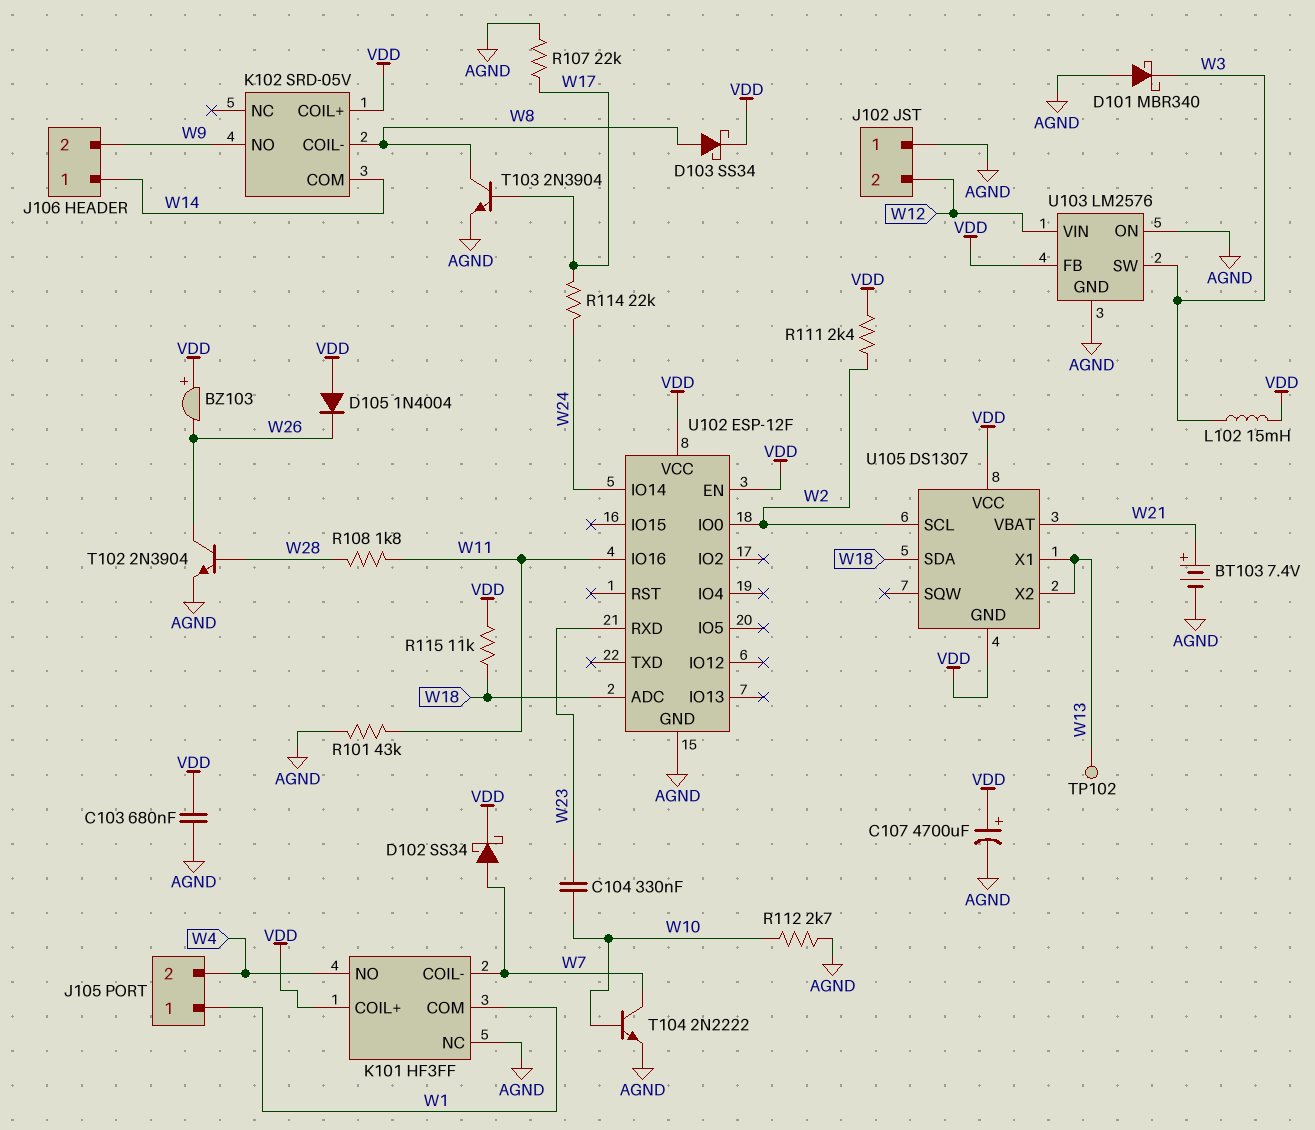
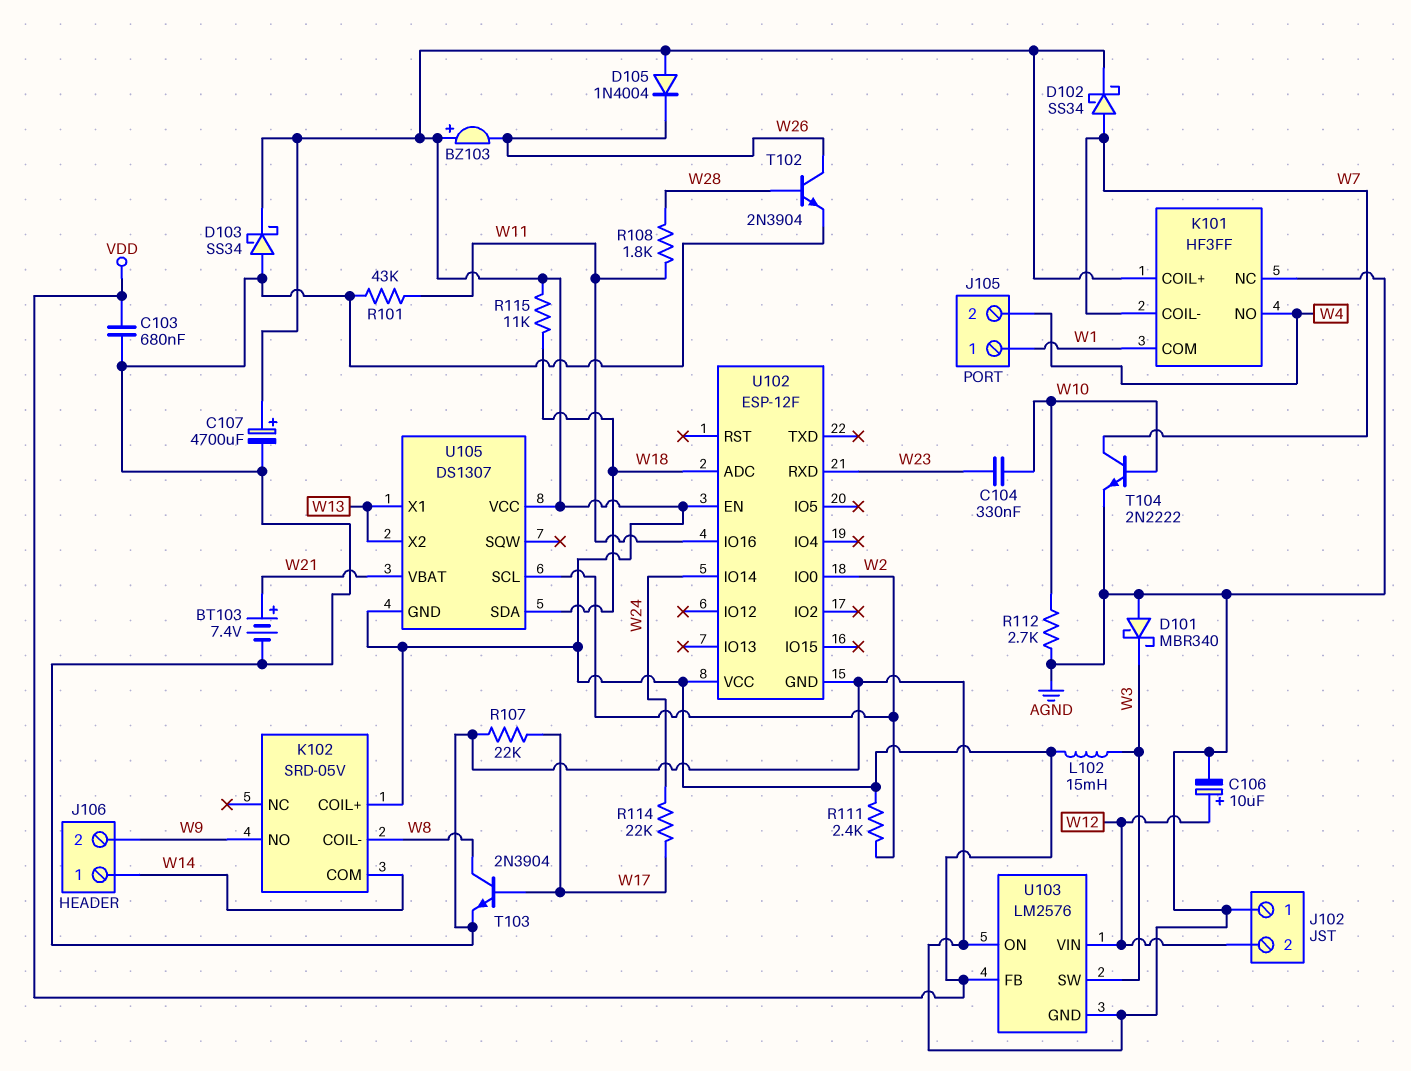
C106: none -> 10uF (plus W12, minus AGND)
D103: schottky SS34 (A W8, K VDD) -> schottky SS34 (A AGND, K VDD)
TP102: test point (W13) -> none

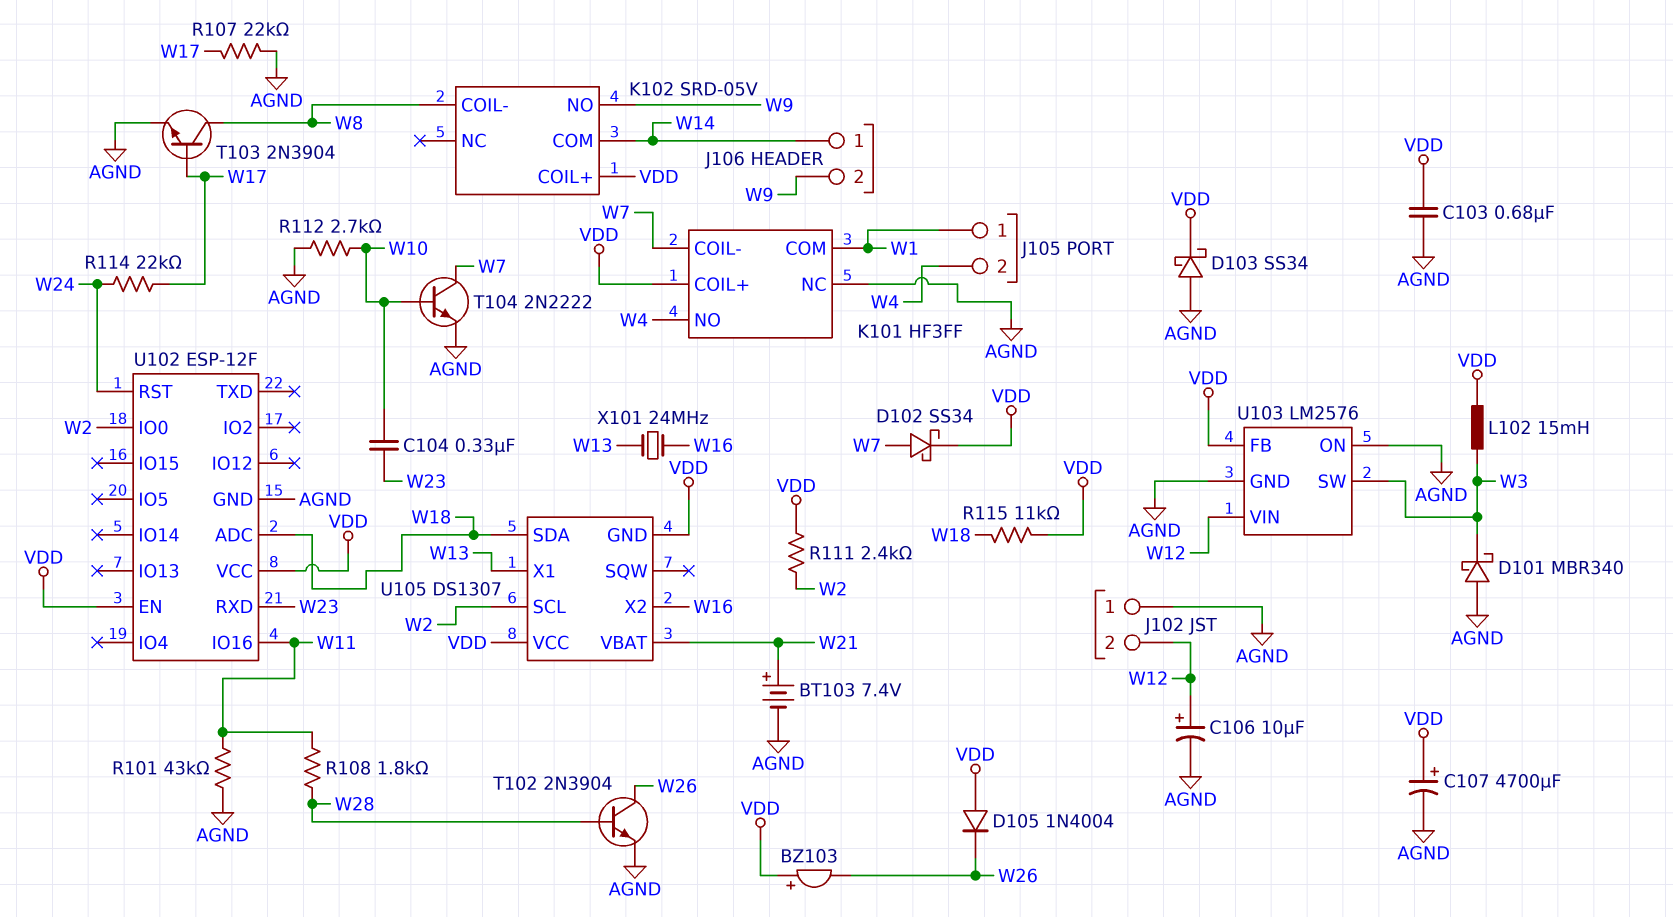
U102 pin IO14: W24 -> none
U102 pin RST: none -> W24
U105 pin X2: W13 -> W16
X101: none -> 24MHz (W13, W16)

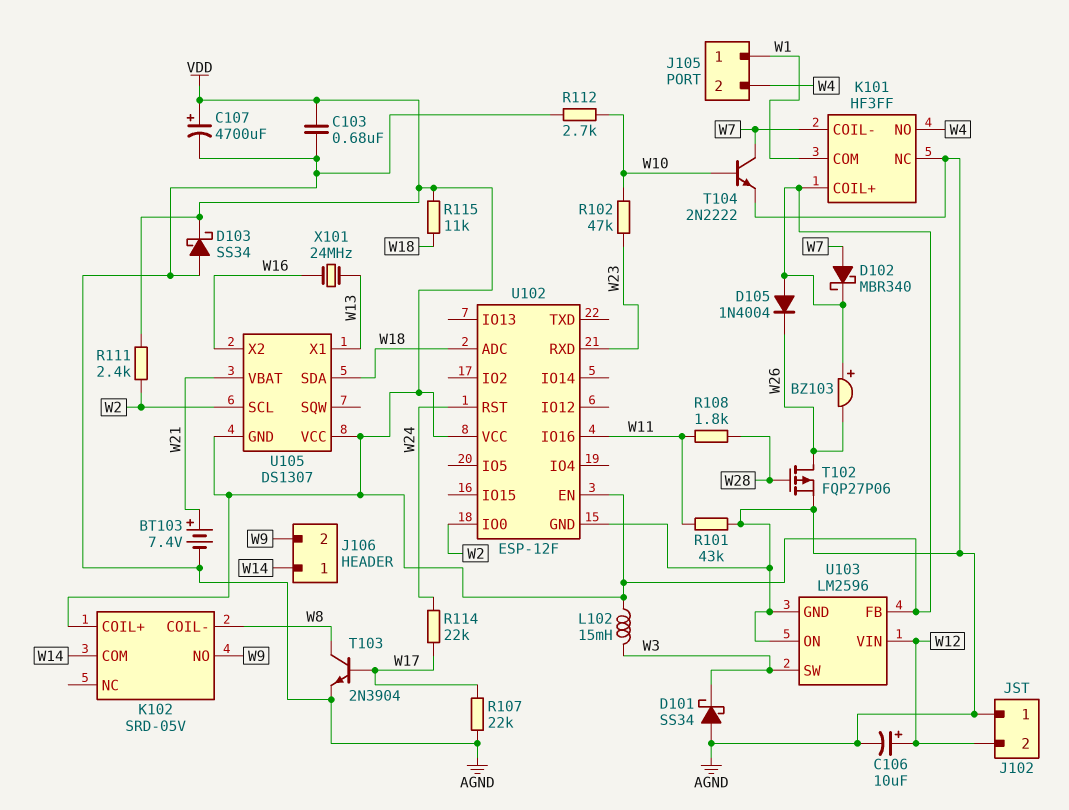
C104: 330nF (W10, W23) -> none
D101: schottky MBR340 (A AGND, K W3) -> schottky SS34 (A AGND, K W3)
D102: schottky SS34 (A W7, K VDD) -> schottky MBR340 (A W7, K VDD)
R102: none -> 47k (W10, W23)
T102: NPN 2N3904 (B W28, C W26, E AGND) -> PMOS FQP27P06 (G W28, D W26, S AGND)
U103: LM2576 -> LM2596

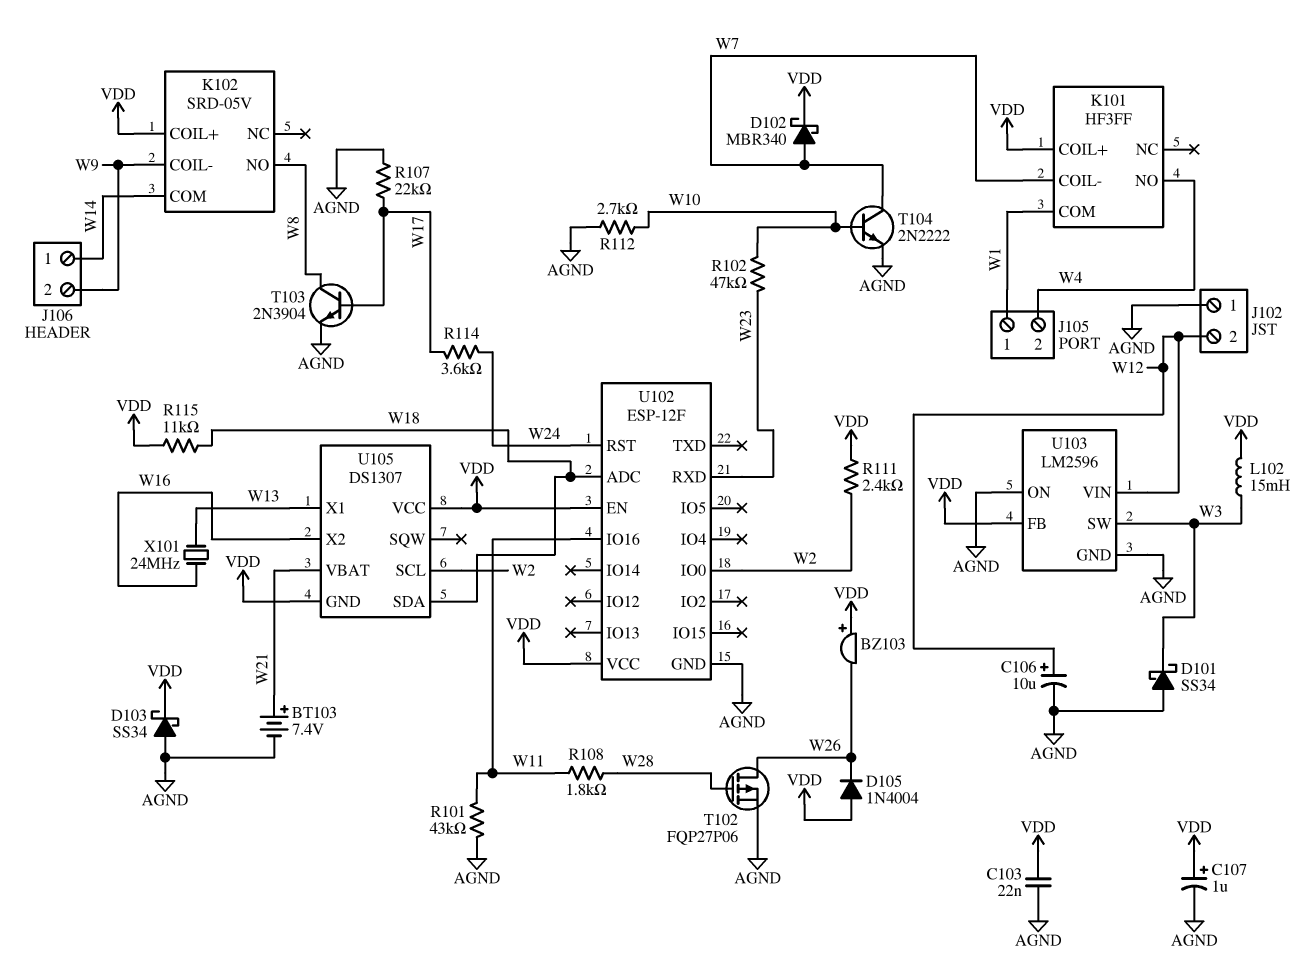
C103: 680nF (AGND, VDD) -> 22nF (AGND, VDD)
C107: 4700uF (plus VDD, minus AGND) -> 1uF (plus VDD, minus AGND)
K101 pin NC: AGND -> none
K102 pin COIL-: W8 -> W9
K102 pin NO: W9 -> W8
R114: 22k (W17, W24) -> 3.6k (W17, W24)

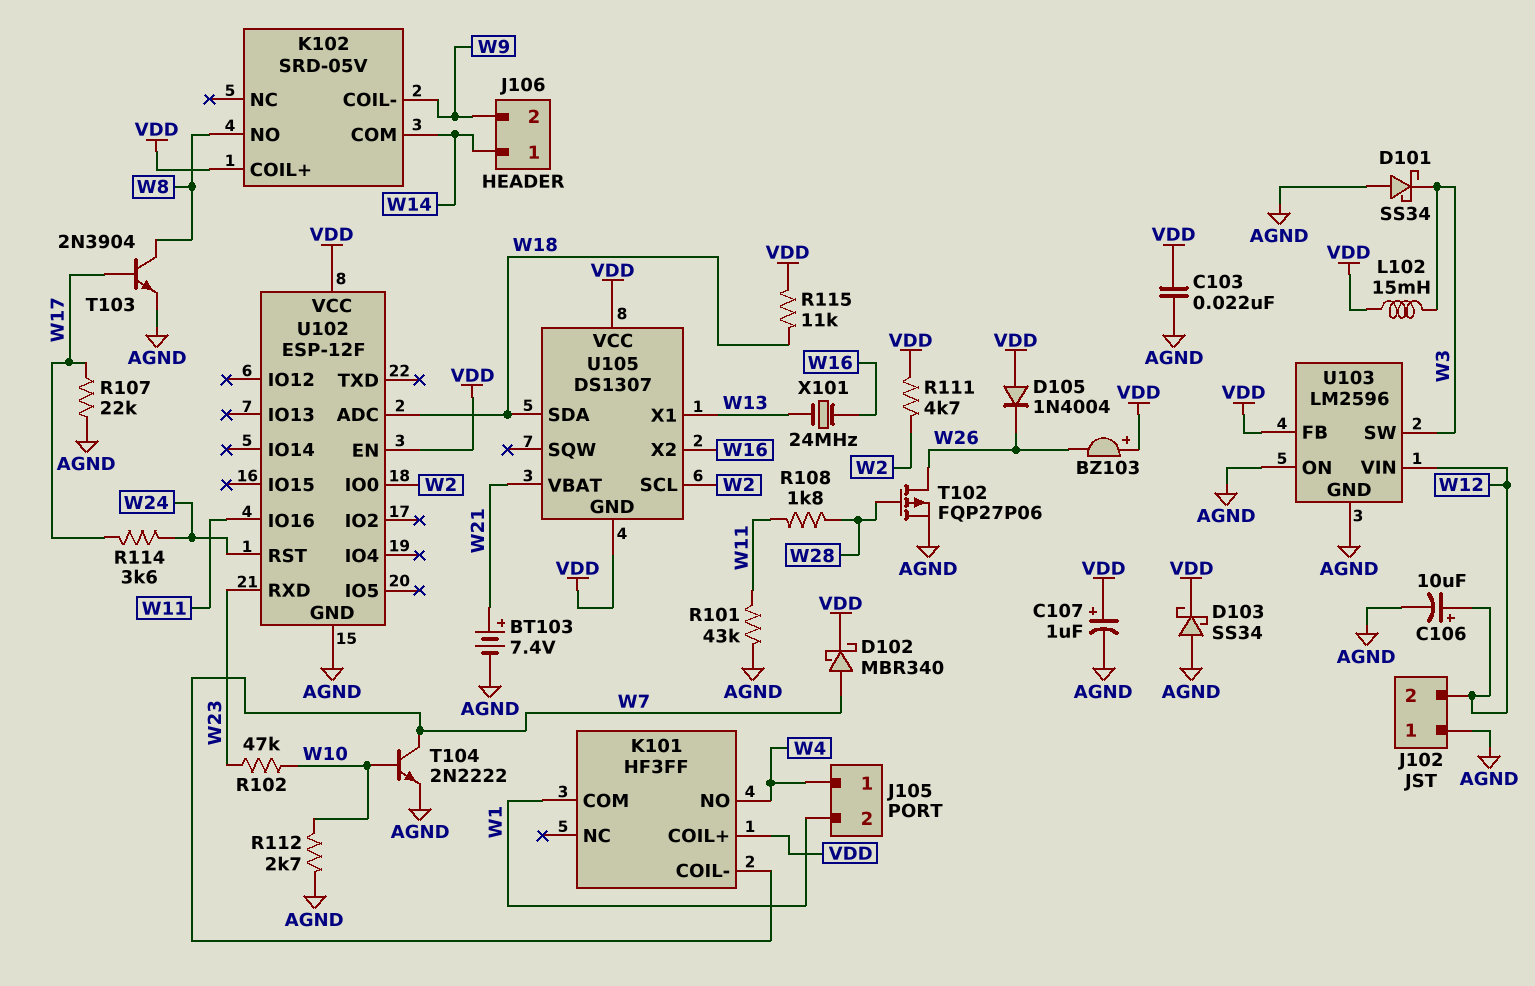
J105 pin 1: W1 -> W4
J105 pin 2: W4 -> W1
R111: 2.4k (VDD, W2) -> 4.7k (VDD, W2)

